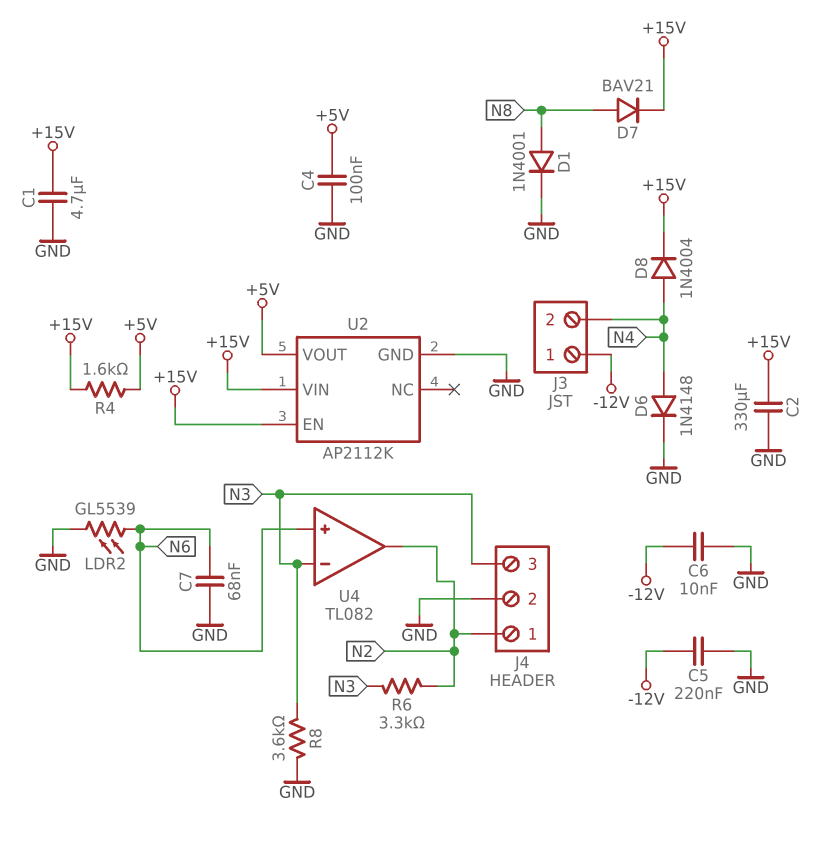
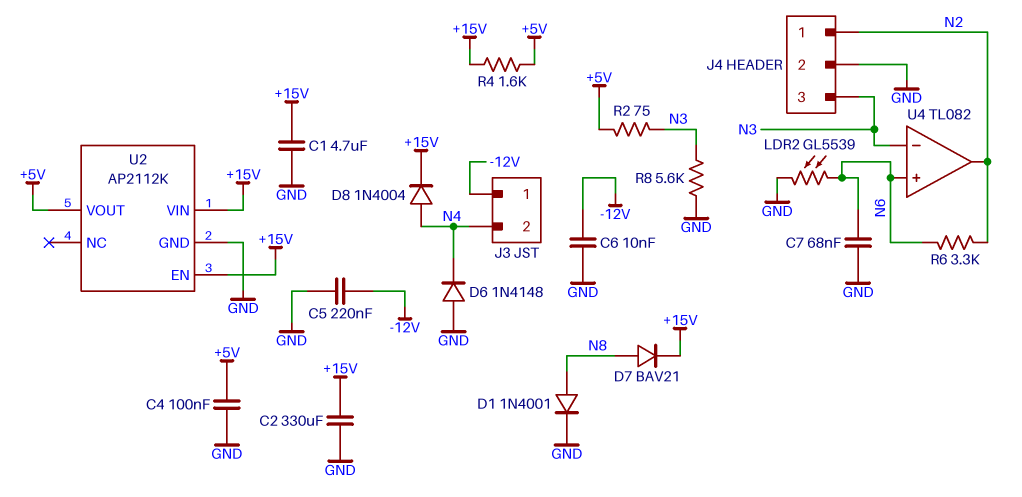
D6: diode 1N4148 (A N4, K GND) -> diode 1N4148 (A GND, K N4)
R2: none -> 75 (+5V, N3)
R6: 3.3k (N2, N3) -> 3.3k (N2, N6)
R8: 3.6k (GND, N3) -> 5.6k (GND, N3)

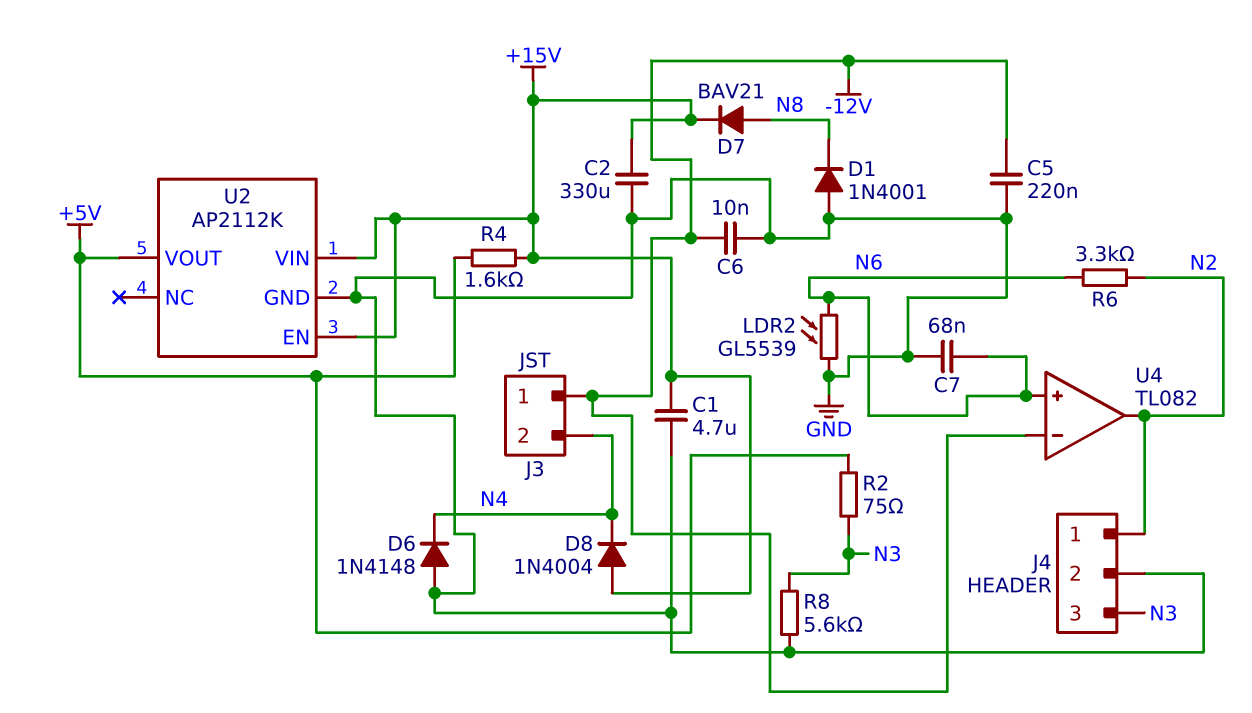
C4: 100nF (+5V, GND) -> none
D1: diode 1N4001 (A N8, K GND) -> diode 1N4001 (A GND, K N8)
D8: diode 1N4004 (A N4, K +15V) -> diode 1N4004 (A +15V, K N4)
U4 pin in-: N3 -> -12V

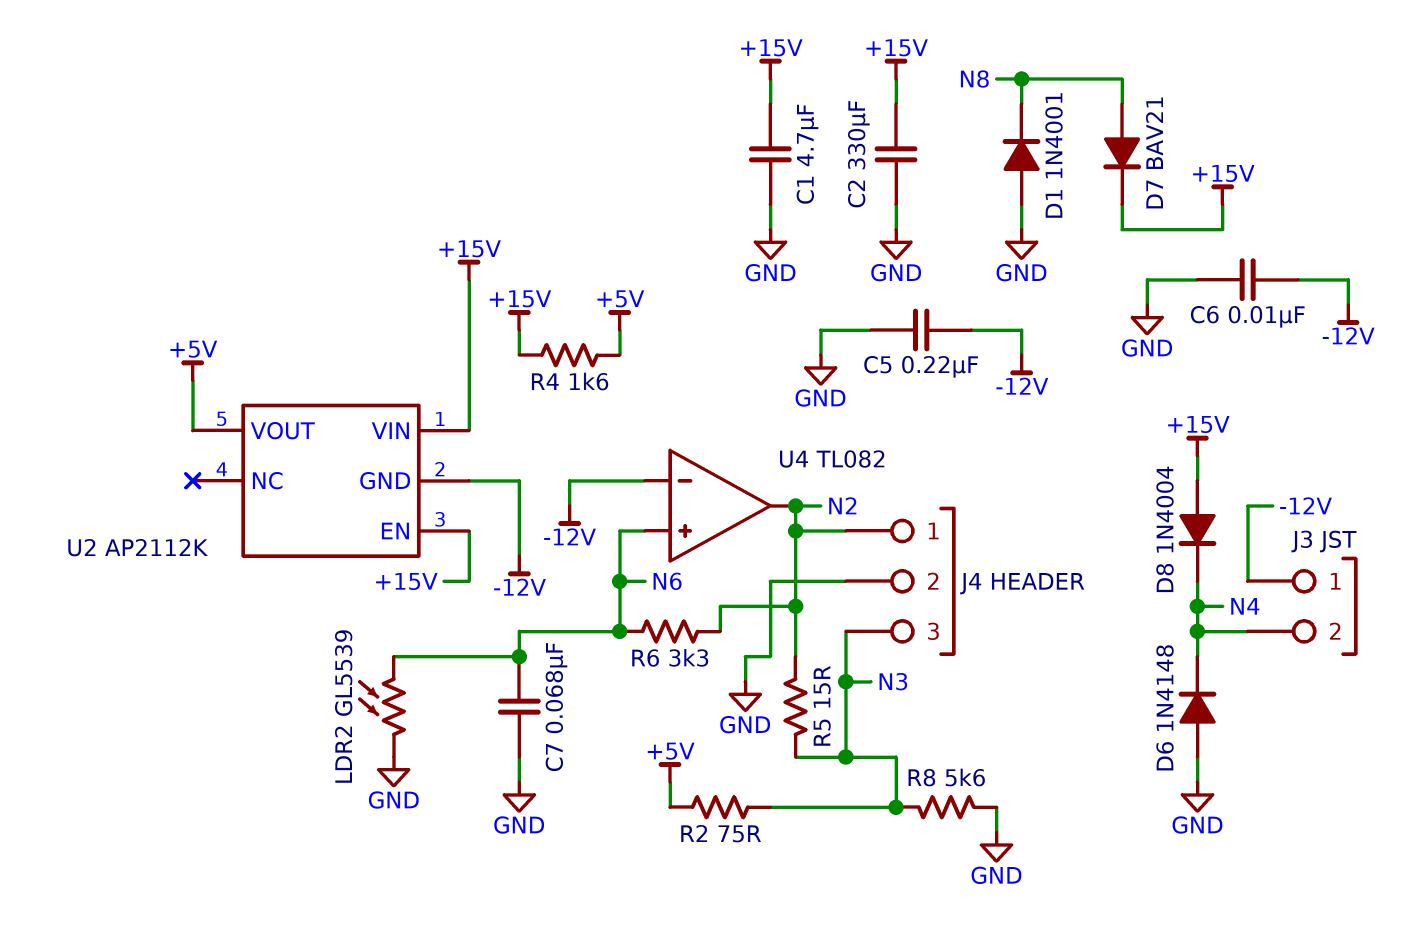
R5: none -> 15 (N2, N3)
U2 pin GND: GND -> -12V

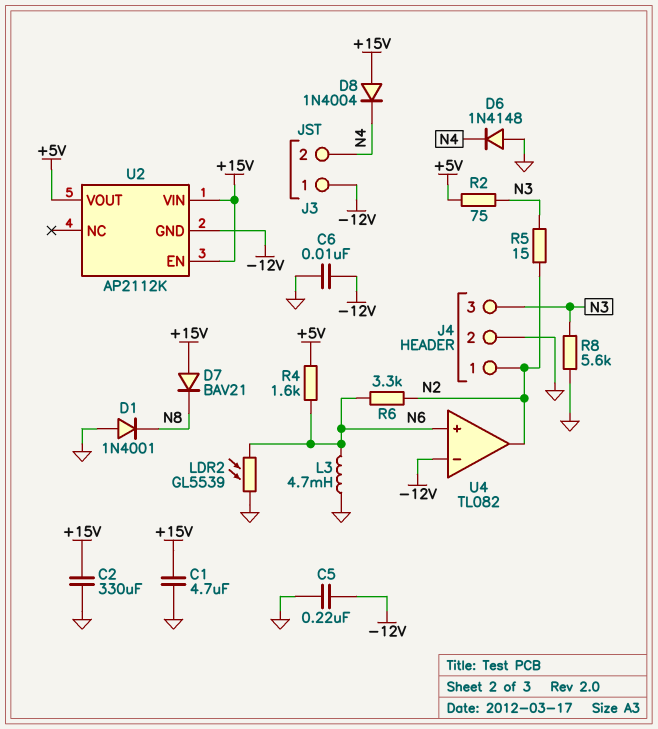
C7: 68nF (GND, N6) -> none
D7: diode BAV21 (A N8, K +15V) -> diode BAV21 (A +15V, K N8)
L3: none -> 4.7mH (GND, N6)
R4: 1.6k (+5V, +15V) -> 1.6k (+5V, N6)

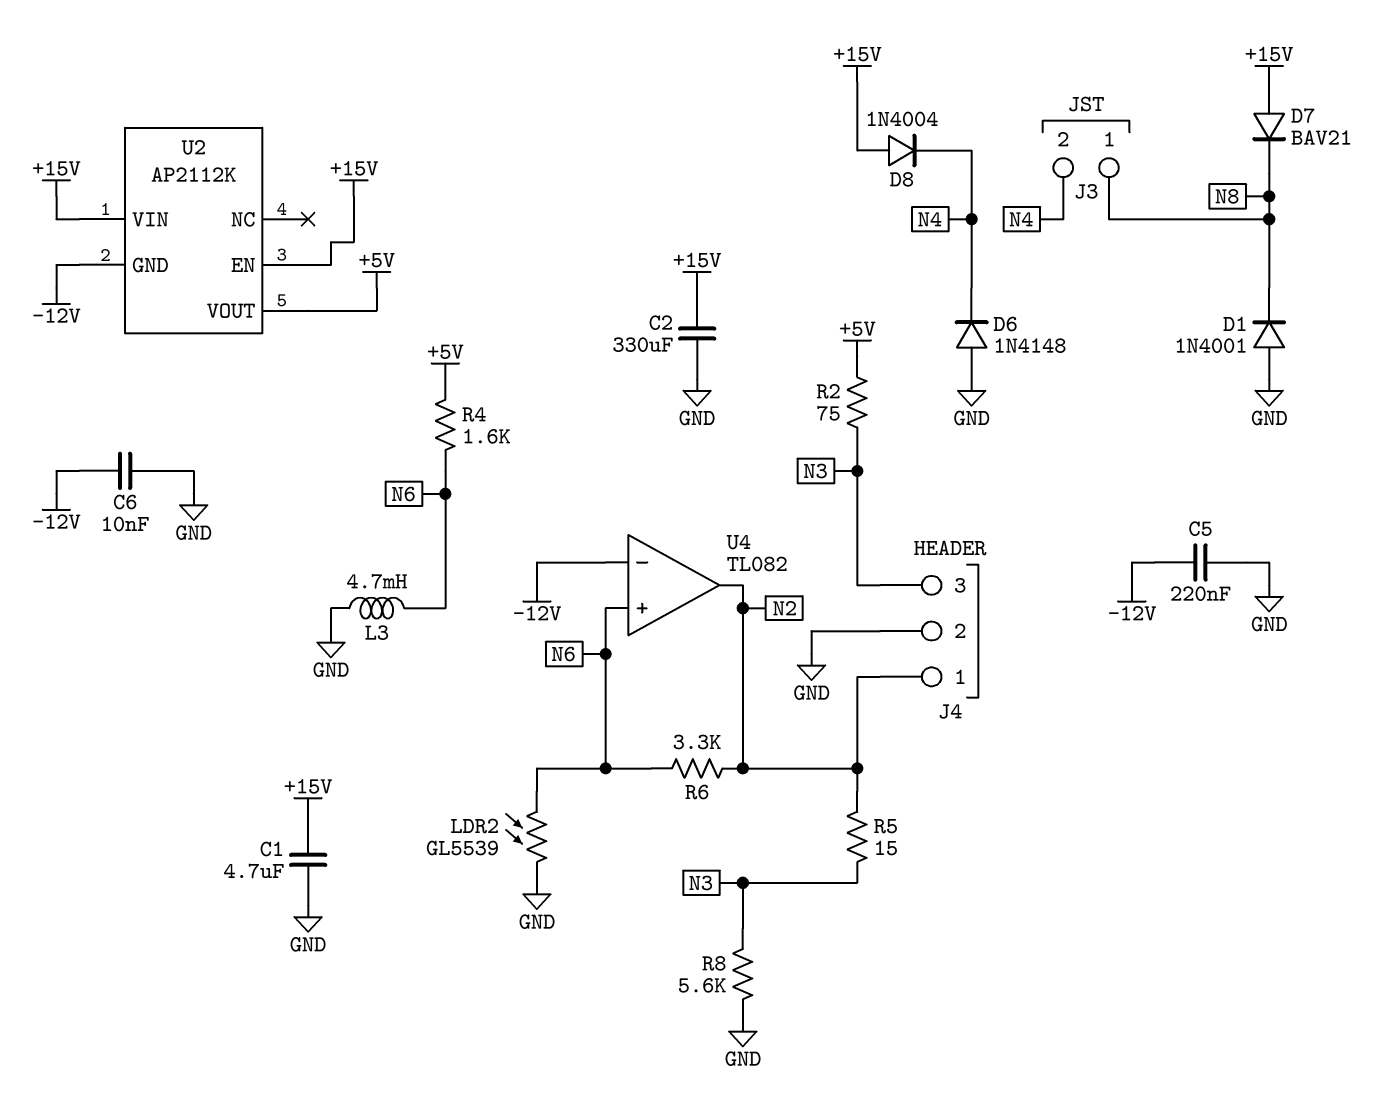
J3 pin 1: -12V -> N8

